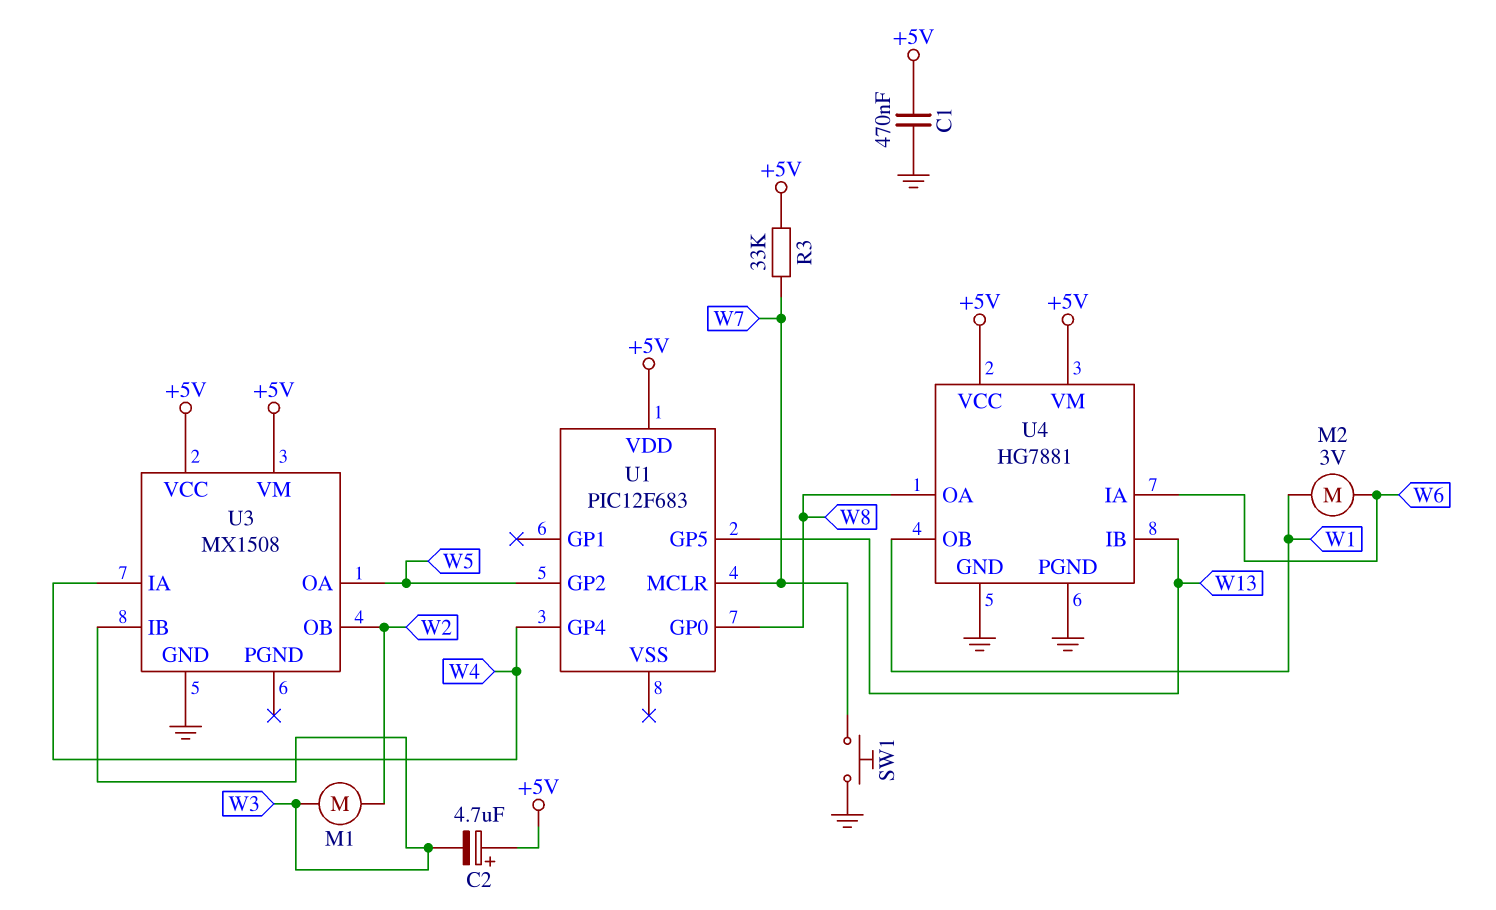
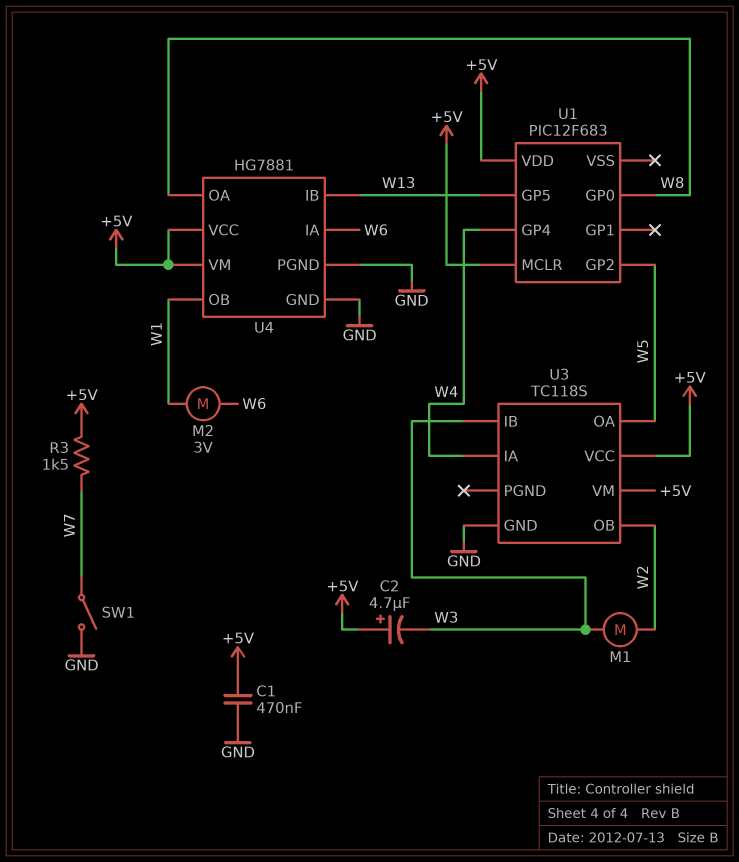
R3: 33k (+5V, W7) -> 1.5k (+5V, W7)
SW1: button (GND, W7) -> switch (GND, W7)
U1 pin MCLR: W7 -> +5V
U3: MX1508 -> TC118S

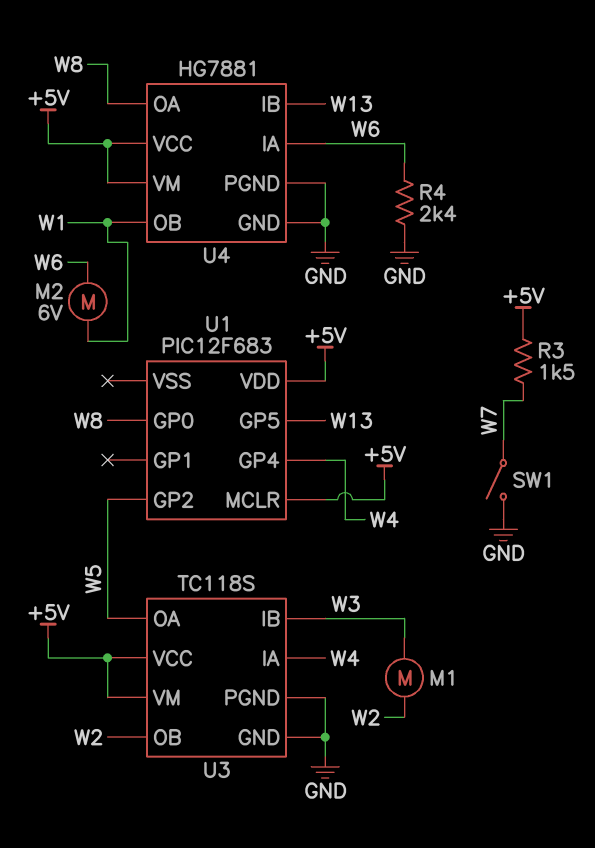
C1: 470nF (+5V, GND) -> none
C2: 4.7uF (plus +5V, minus W3) -> none
M2: motor 3V (W1, W6) -> motor 6V (W1, W6)
R4: none -> 2.4k (GND, W6)
U3 pin PGND: none -> GND

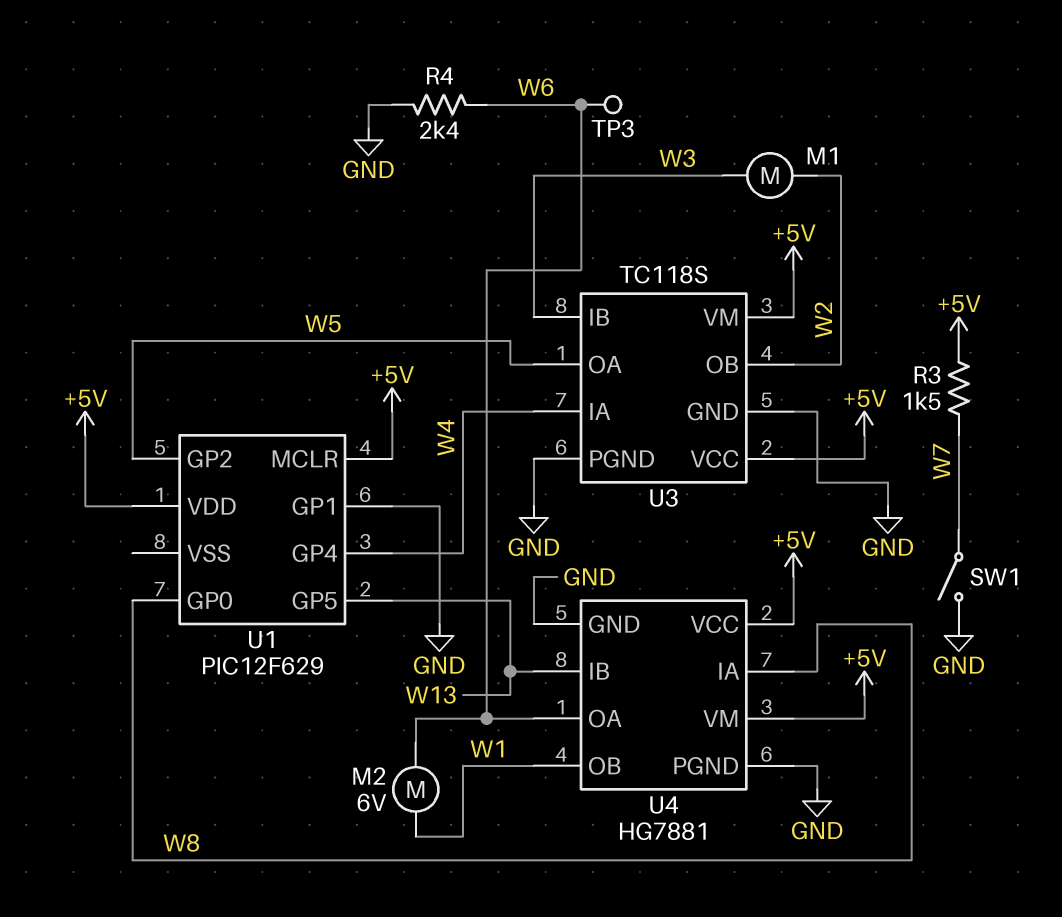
TP3: none -> test point (W6)
U1: PIC12F683 -> PIC12F629
U1 pin GP1: none -> GND
U4 pin IA: W6 -> W8
U4 pin OA: W8 -> W6

